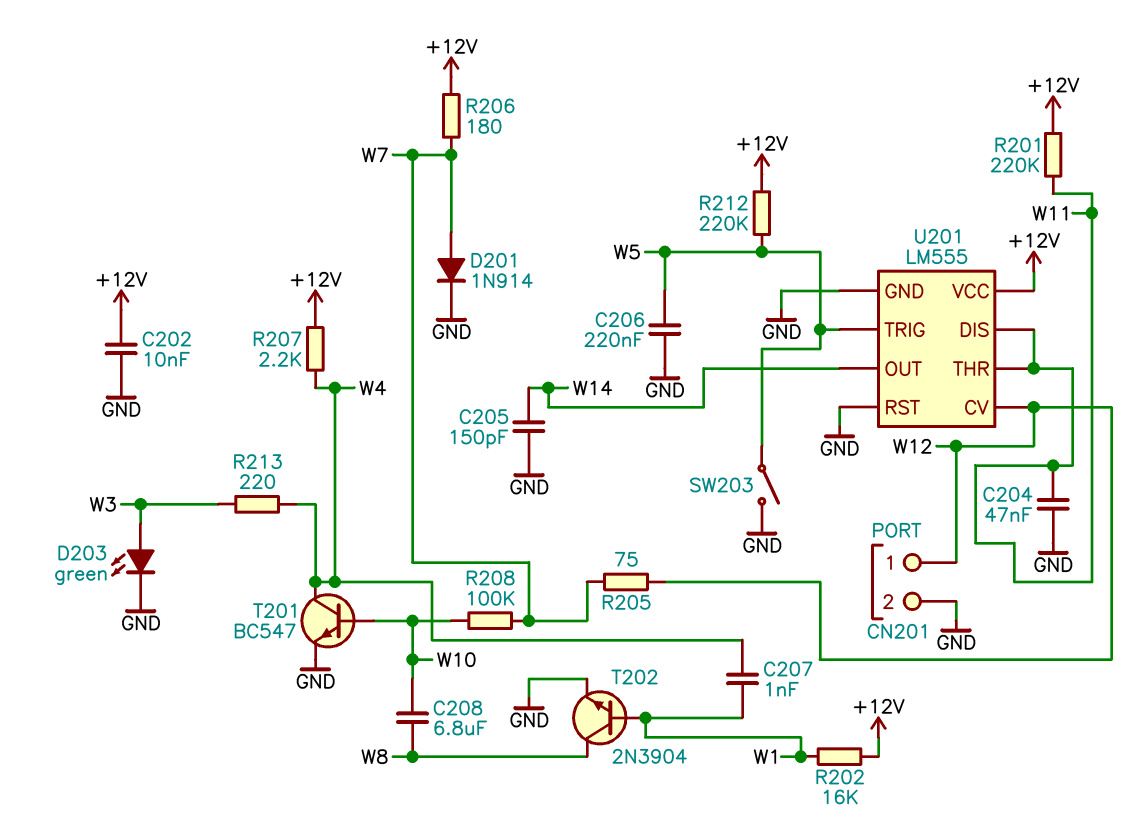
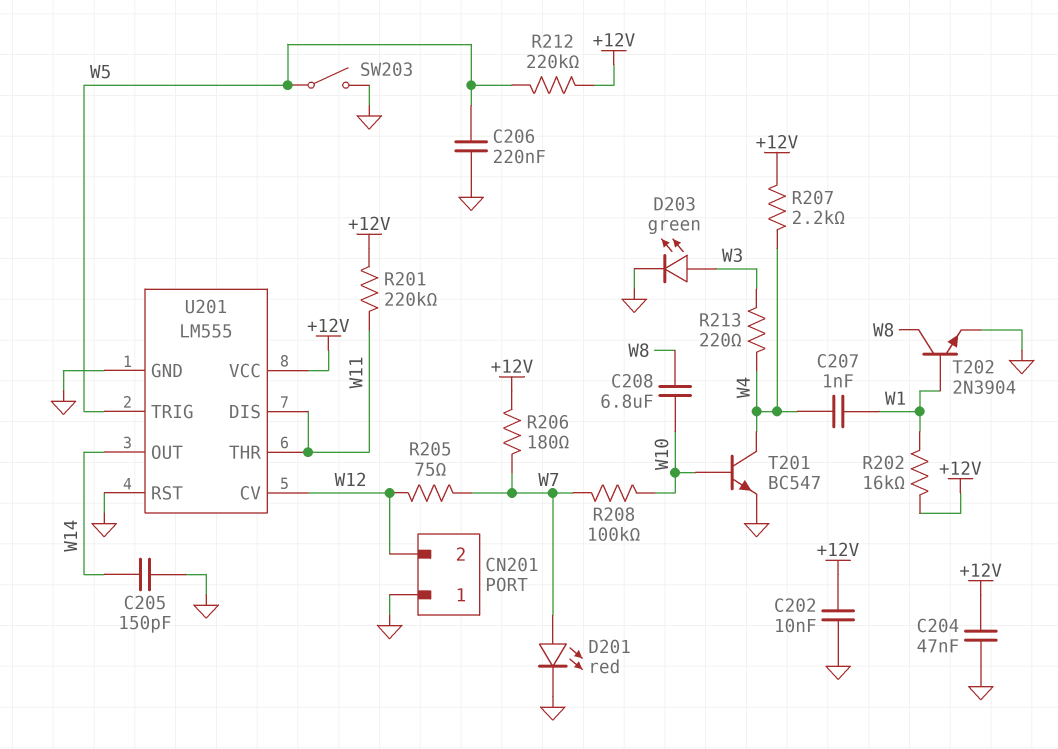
C204: 47nF (GND, W11) -> 47nF (+12V, GND)
CN201 pin 1: W12 -> GND
CN201 pin 2: GND -> W12
D201: diode 1N914 (A W7, K GND) -> LED red (A W7, K GND)

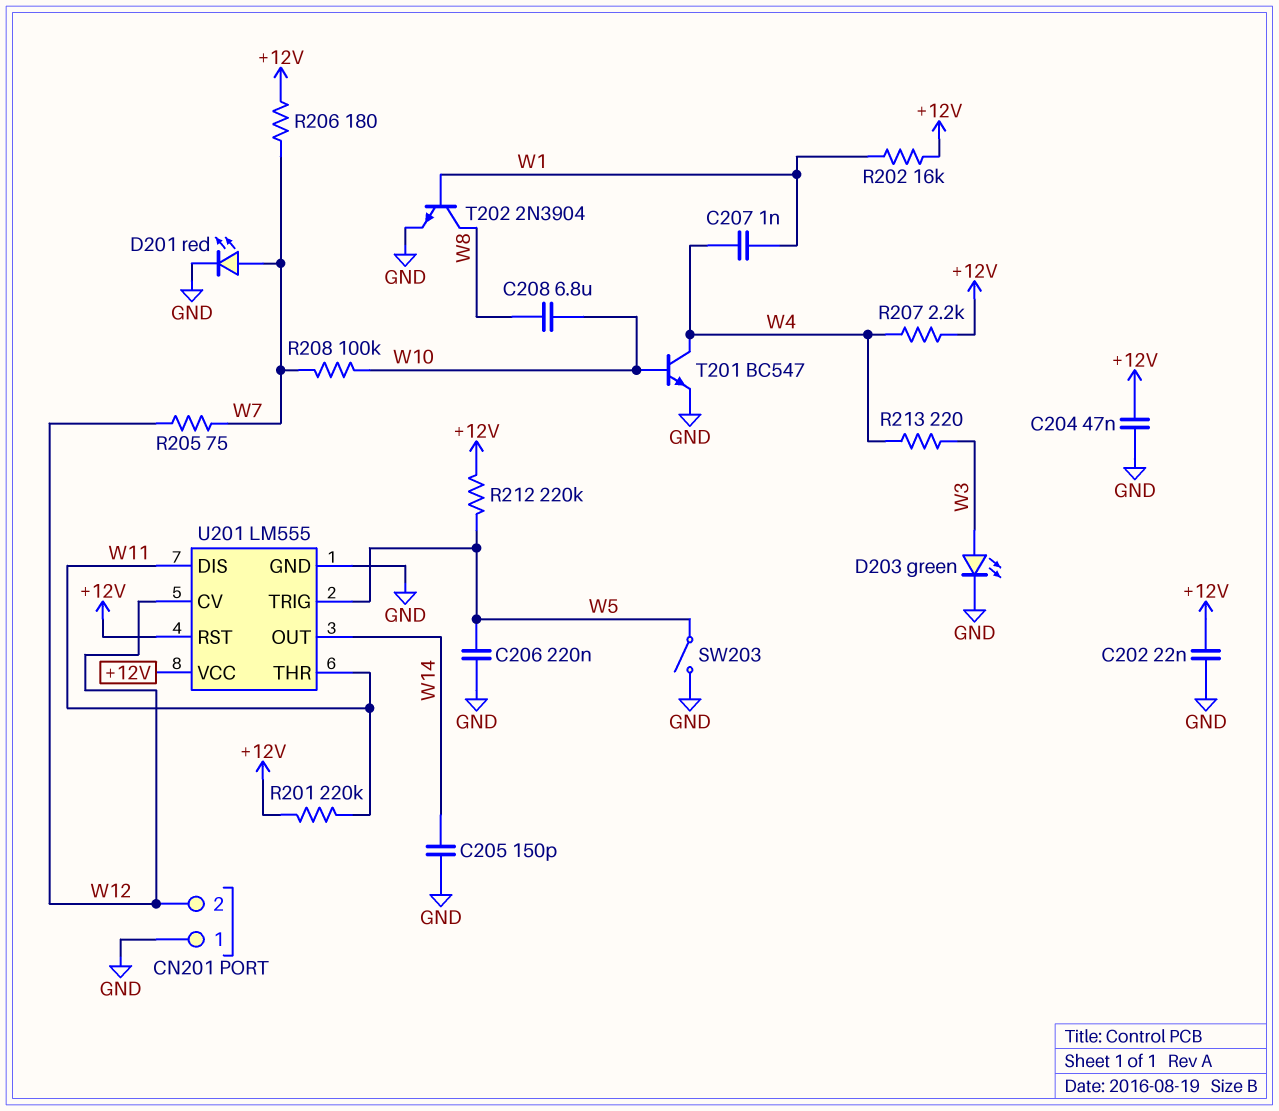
C202: 10nF (+12V, GND) -> 22nF (+12V, GND)
U201 pin RST: GND -> +12V

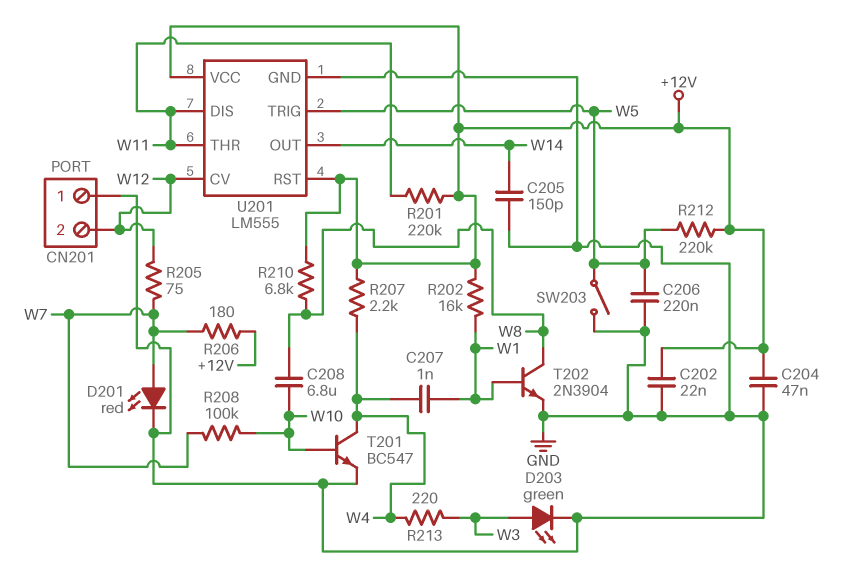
R210: none -> 6.8k (+12V, W8)

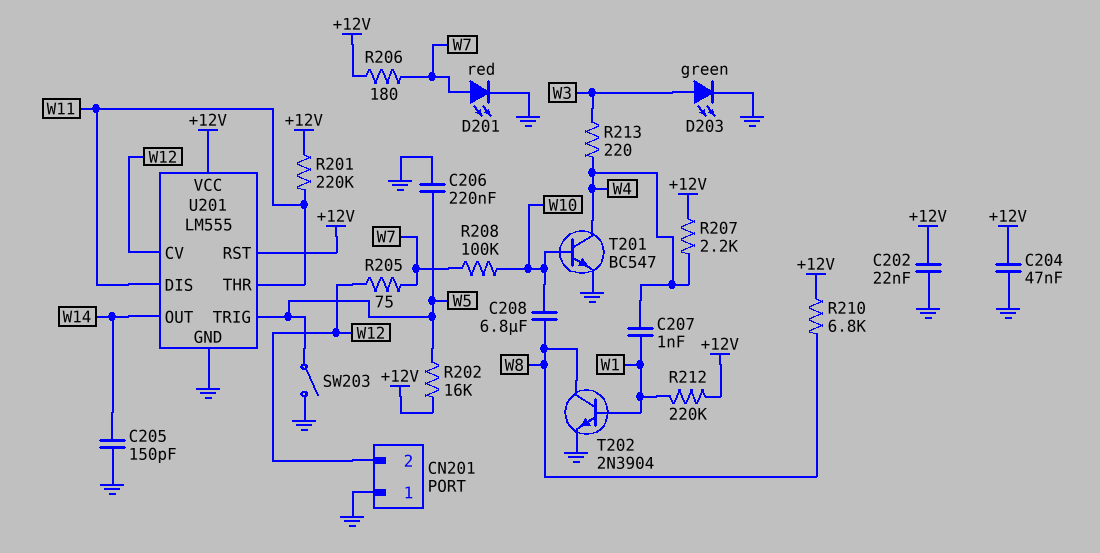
R202: 16k (+12V, W1) -> 16k (+12V, W5)
R212: 220k (+12V, W5) -> 220k (+12V, W1)

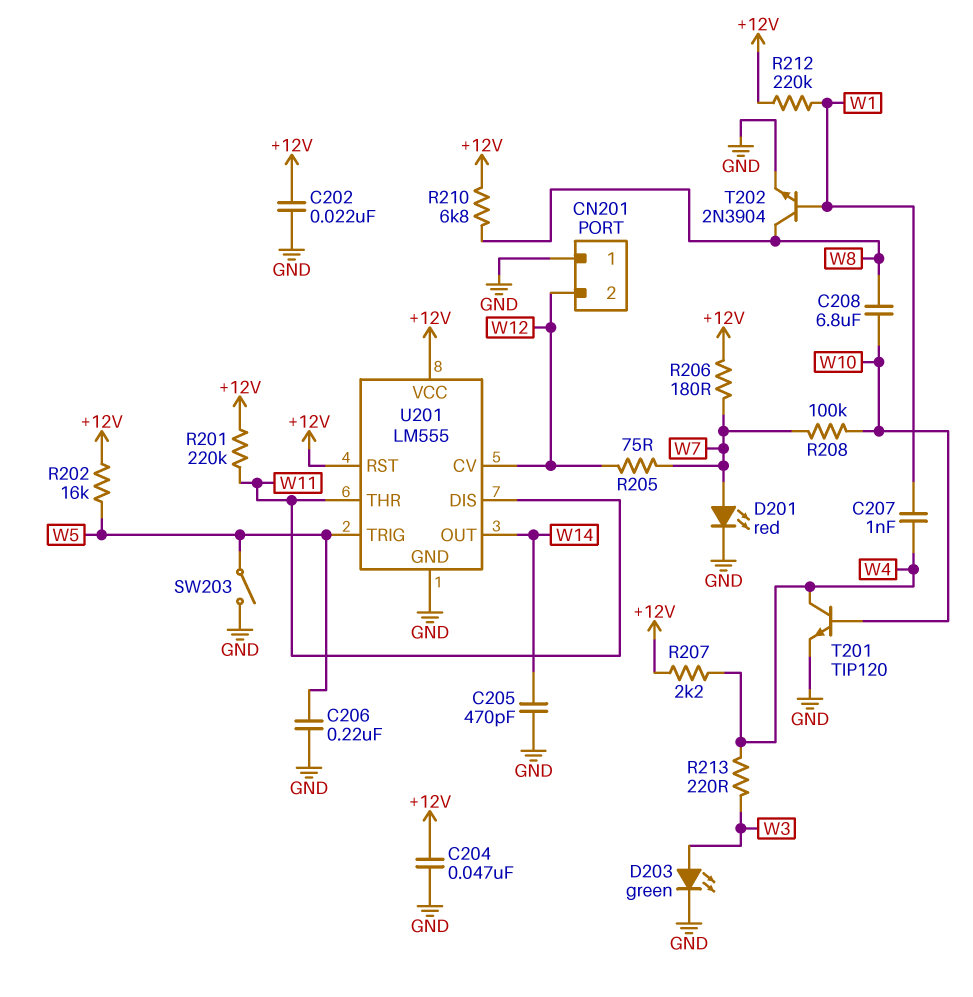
C205: 150pF (GND, W14) -> 470pF (GND, W14)
T201: NPN BC547 (B W10, C W4, E GND) -> NPN TIP120 (B W10, C W4, E GND)

